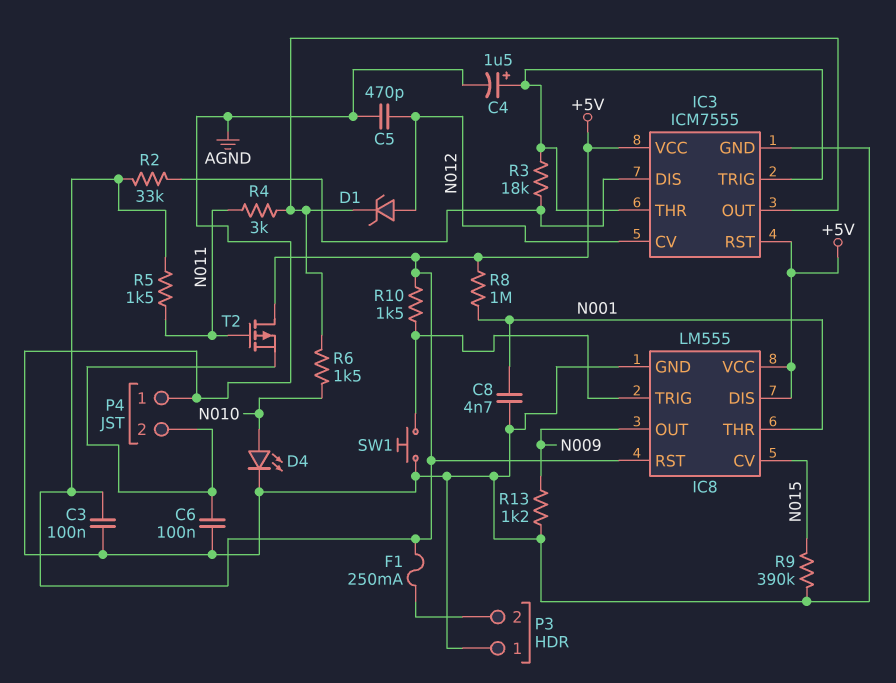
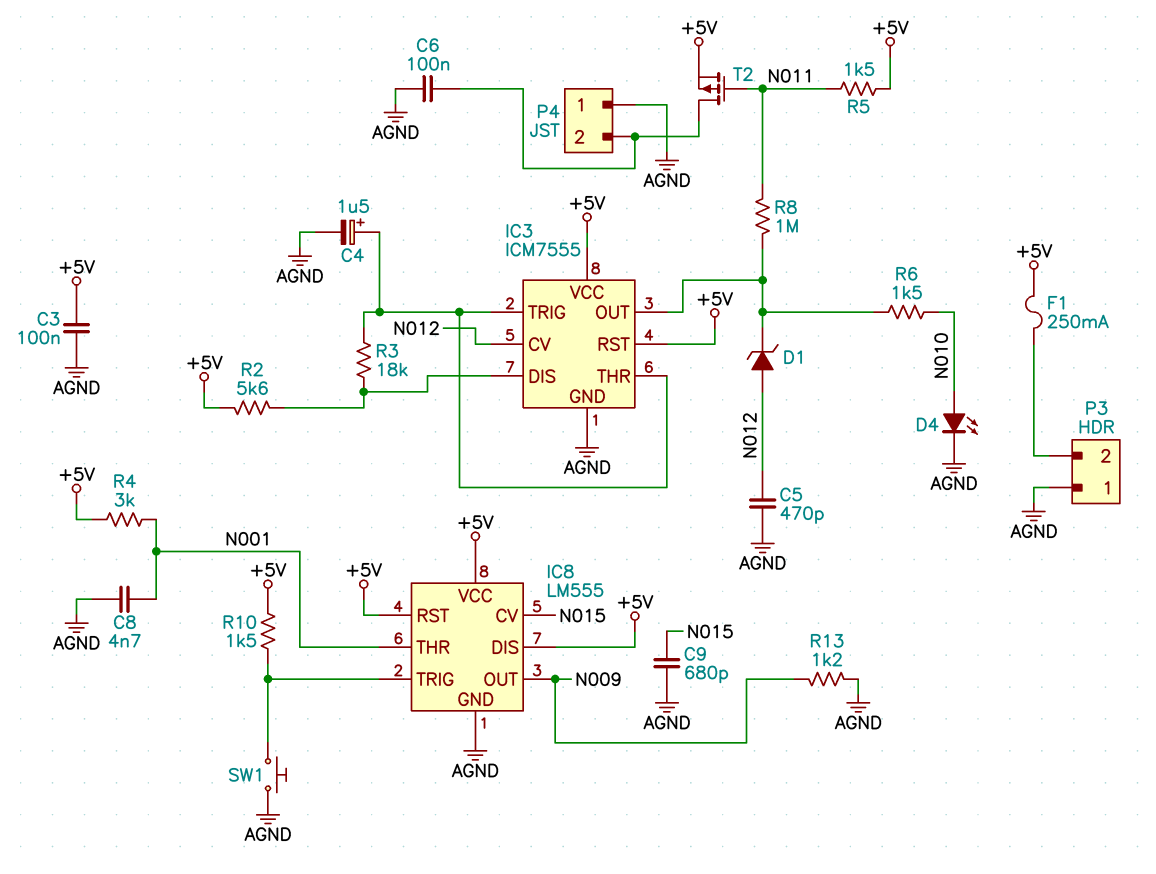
C9: none -> 680pF (AGND, N015)
R2: 33k (+5V, IC3/DIS) -> 5.6k (+5V, IC3/DIS)
R4: 3k (IC3/OUT, N011) -> 3k (+5V, N001)
R8: 1M (+5V, N001) -> 1M (IC3/OUT, N011)
R9: 390k (AGND, N015) -> none
T2: PMOS (G N011, D +5V, S P4/2) -> PMOS (G N011, D P4/2, S +5V)

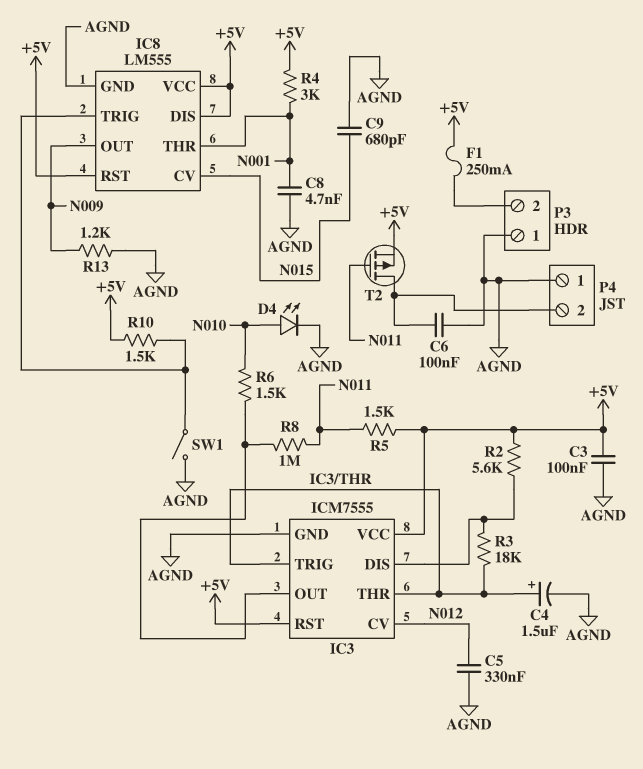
C5: 470pF (AGND, N012) -> 330nF (AGND, N012)
D1: zener (A N012, K IC3/OUT) -> none
SW1: button (AGND, IC8/TRIG) -> switch (AGND, IC8/TRIG)

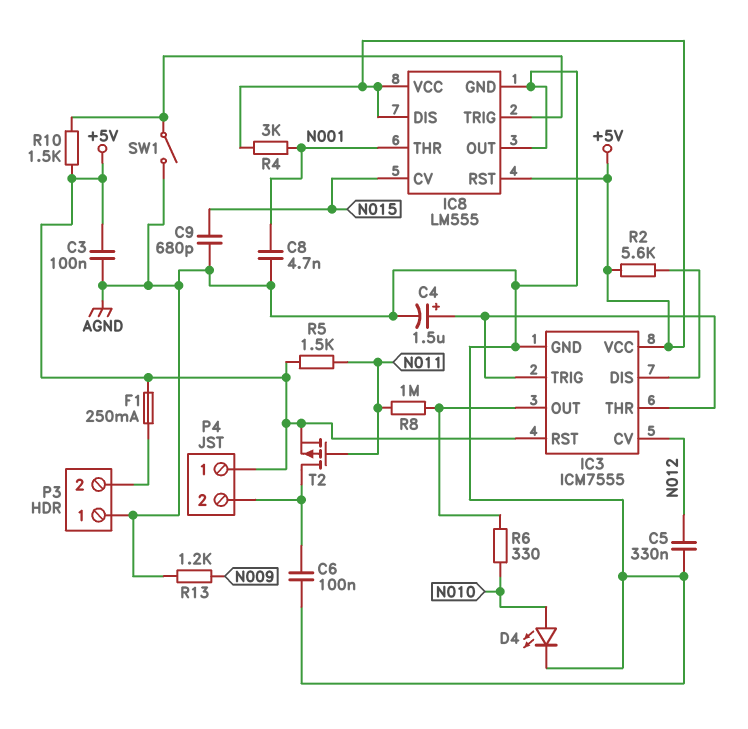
IC8 pin OUT: N009 -> AGND
P4 pin 1: AGND -> +5V
R3: 18k (IC3/DIS, IC3/THR) -> none
R6: 1.5k (IC3/OUT, N010) -> 330 (IC3/OUT, N010)

